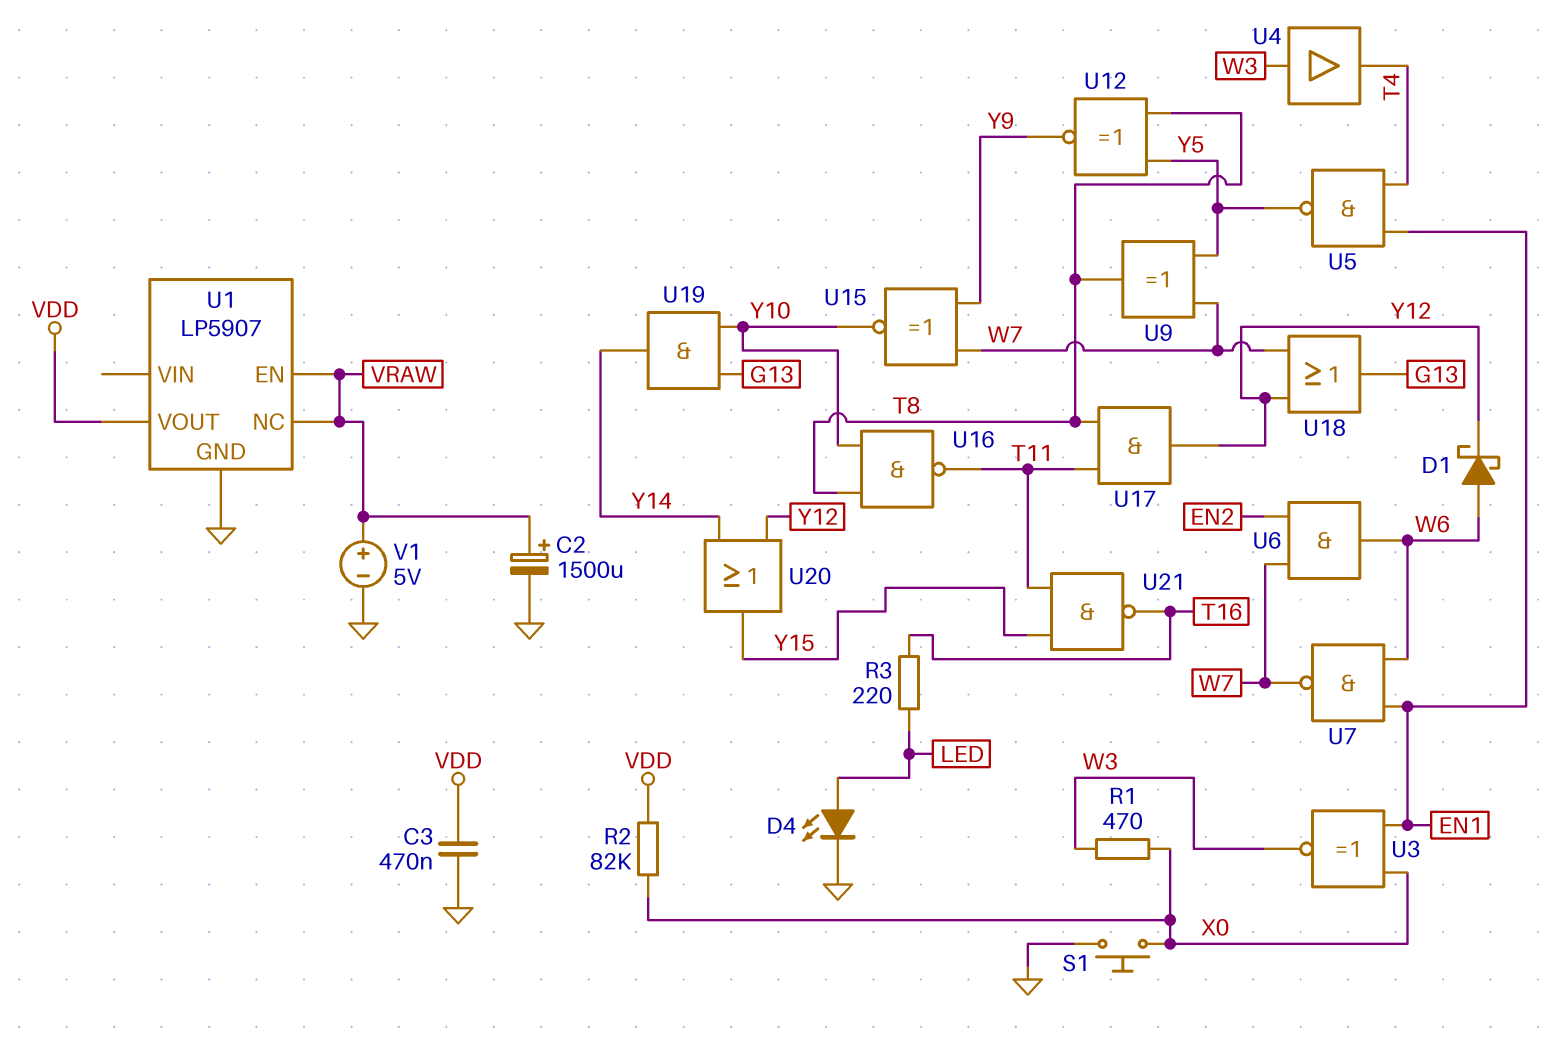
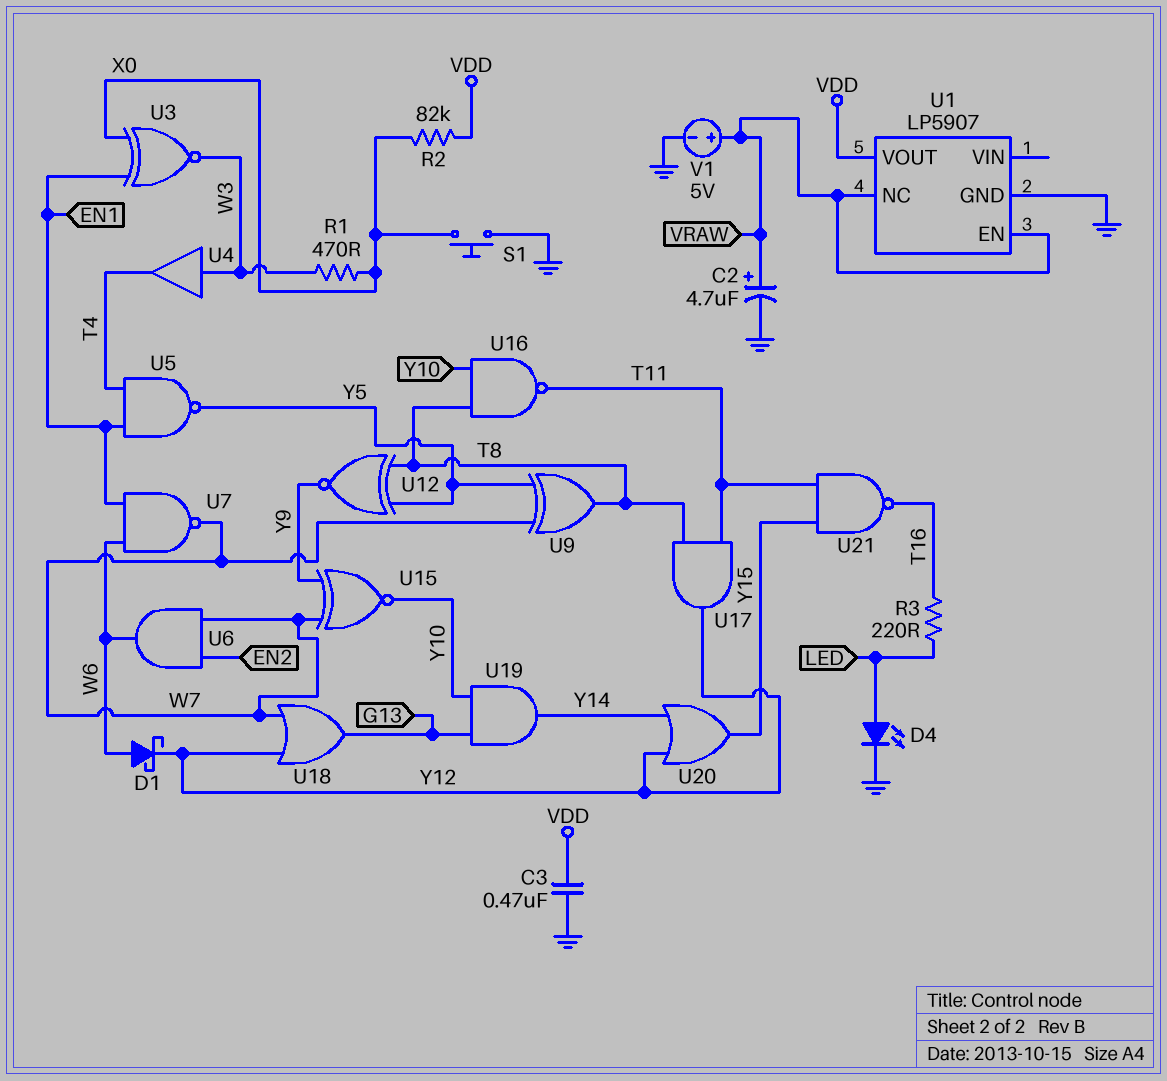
C2: 1500uF (plus VRAW, minus GND) -> 4.7uF (plus VRAW, minus GND)

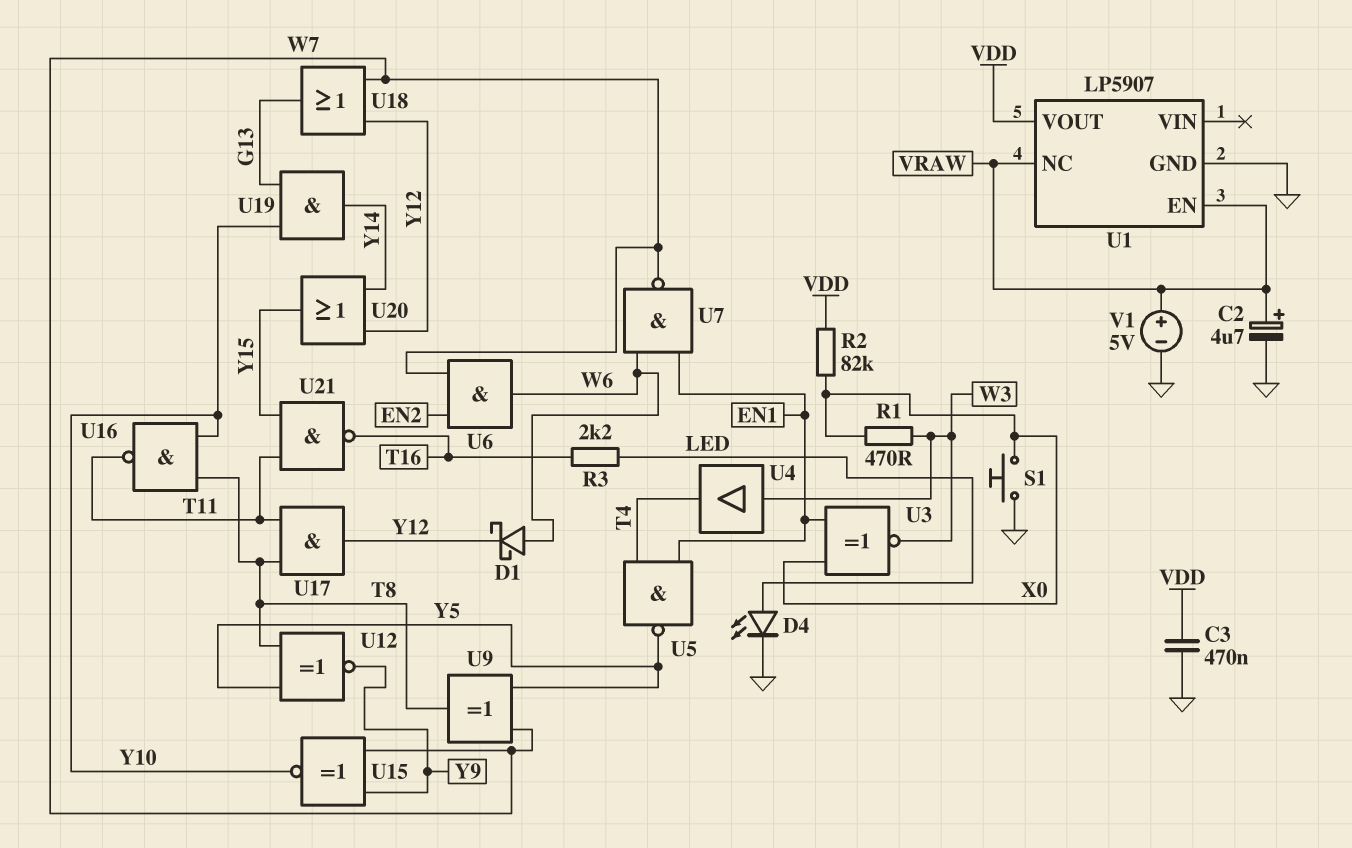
R3: 220 (LED, T16) -> 2.2k (LED, T16)

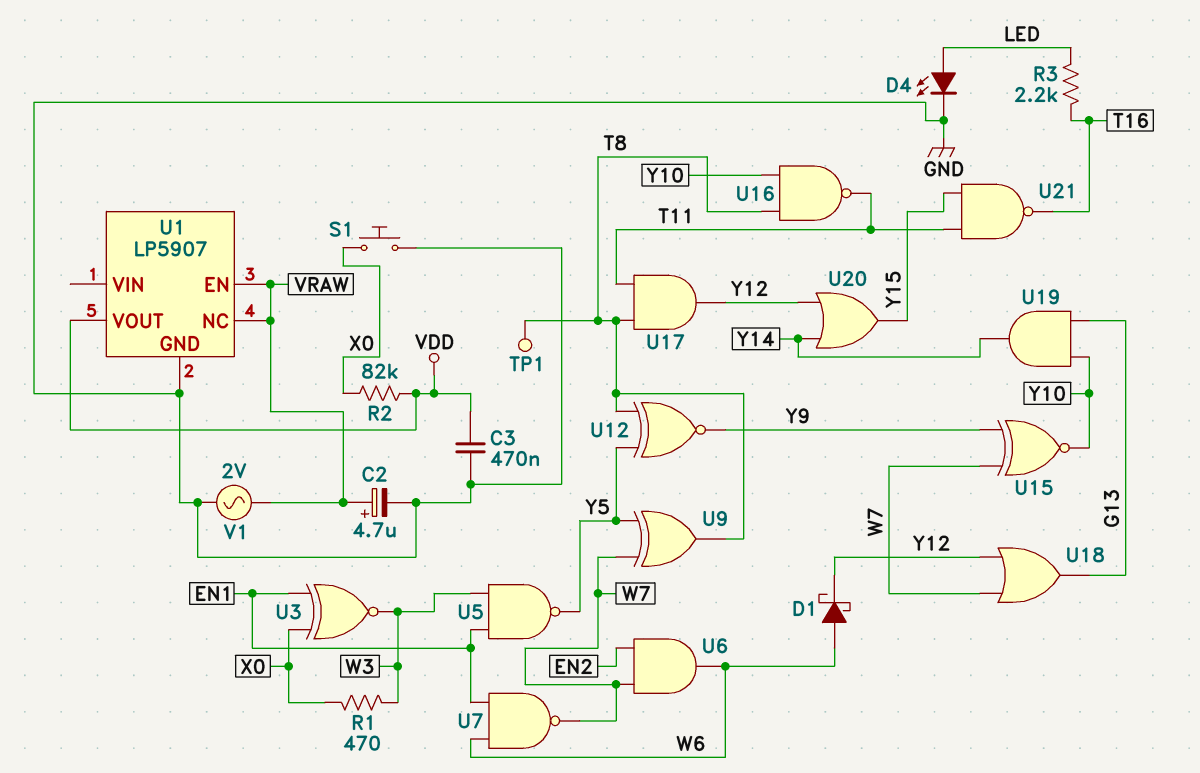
TP1: none -> test point (T8)
U4: buffer (in W3, out T4) -> none
U5: NAND (in EN1, in T4, out Y5) -> NAND (in EN1, in W3, out Y5)
V1: 5V (plus VRAW, minus GND) -> AC 2V (GND, VRAW)

